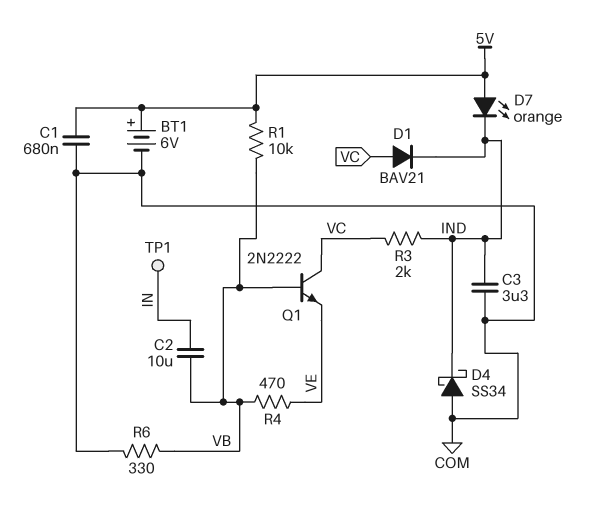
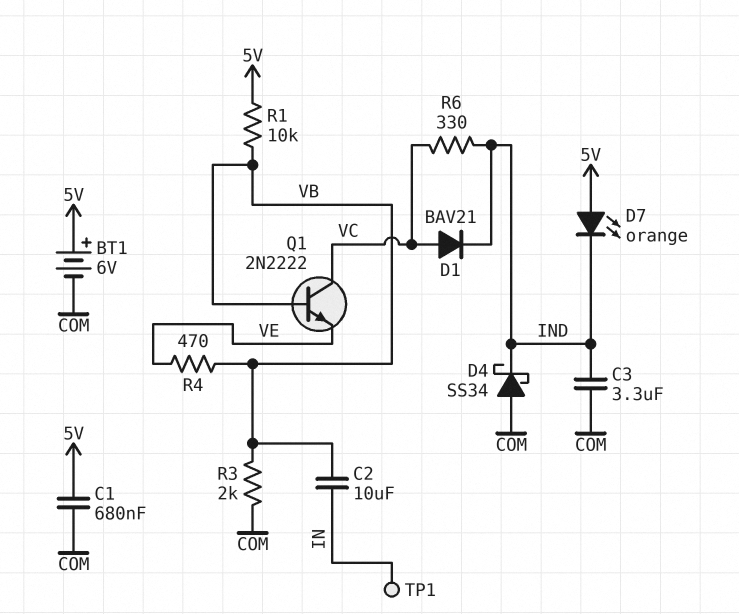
R3: 2k (IND, VC) -> 2k (COM, VB)
R6: 330 (COM, VB) -> 330 (IND, VC)

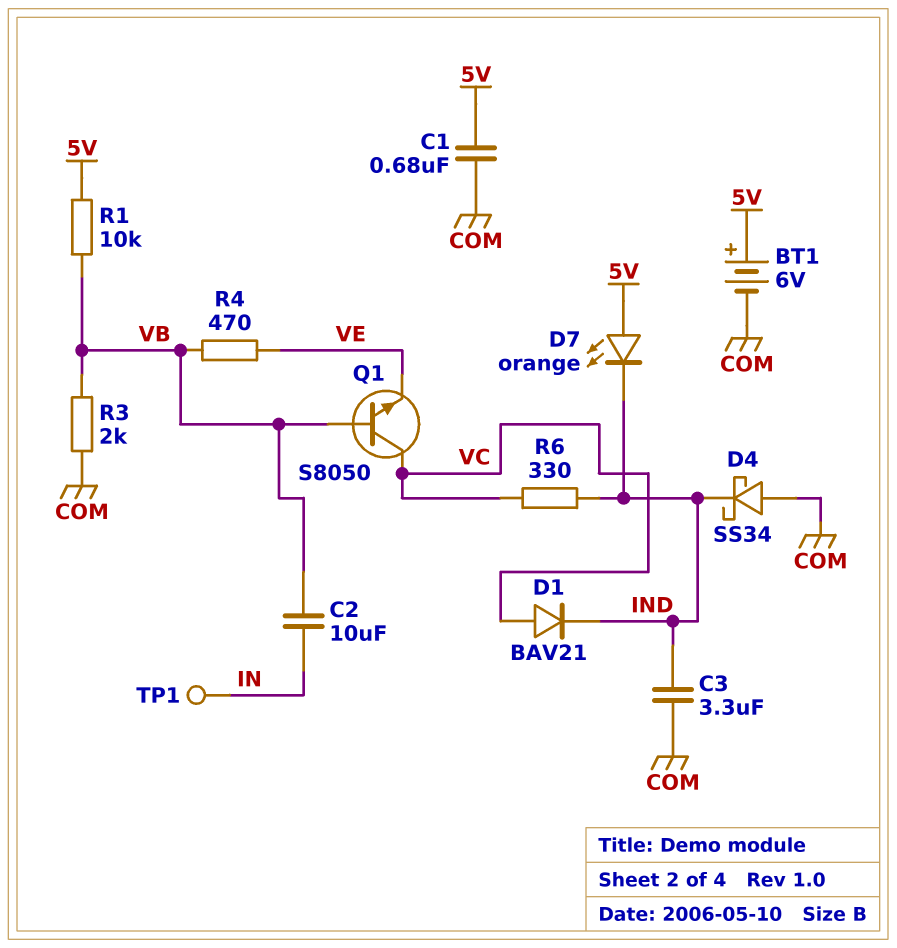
Q1: NPN 2N2222 (B VB, C VC, E VE) -> NPN S8050 (B VB, C VC, E VE)

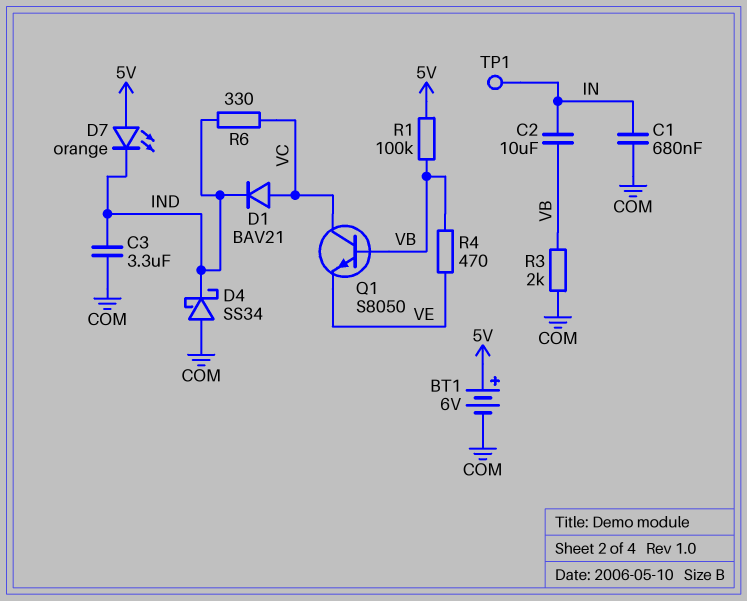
C1: 680nF (5V, COM) -> 680nF (COM, IN)
R1: 10k (5V, VB) -> 100k (5V, VB)

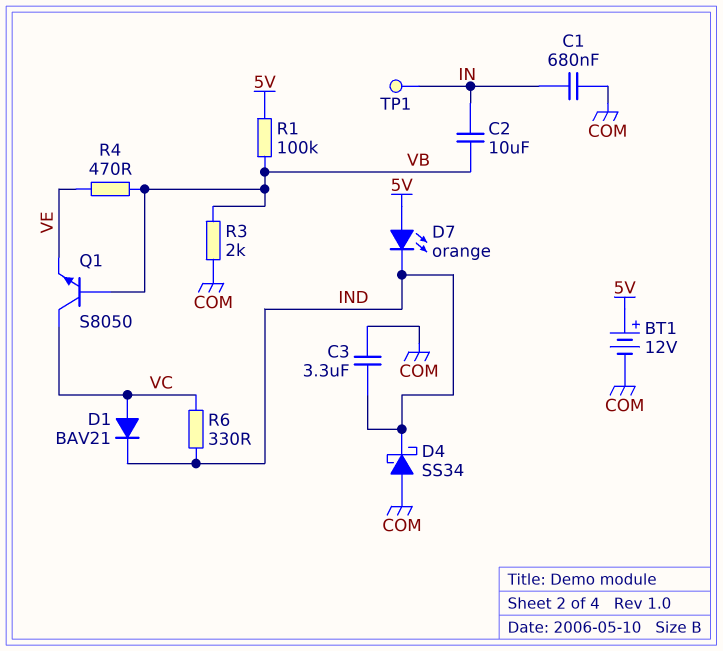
BT1: 6V (plus 5V, minus COM) -> 12V (plus 5V, minus COM)

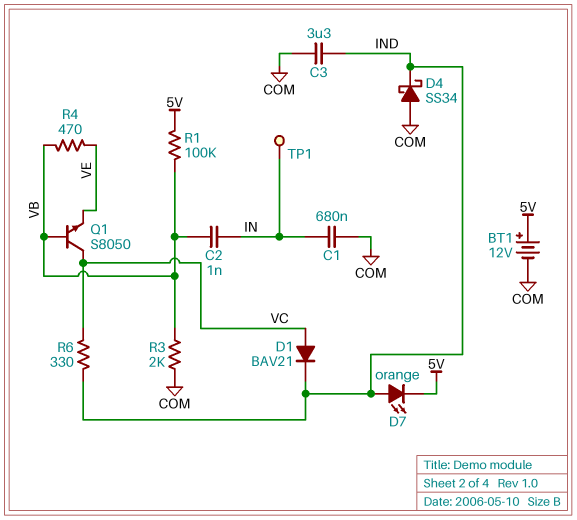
C2: 10uF (IN, VB) -> 1nF (IN, VB)
D7: LED orange (A 5V, K IND) -> LED orange (A IND, K 5V)

